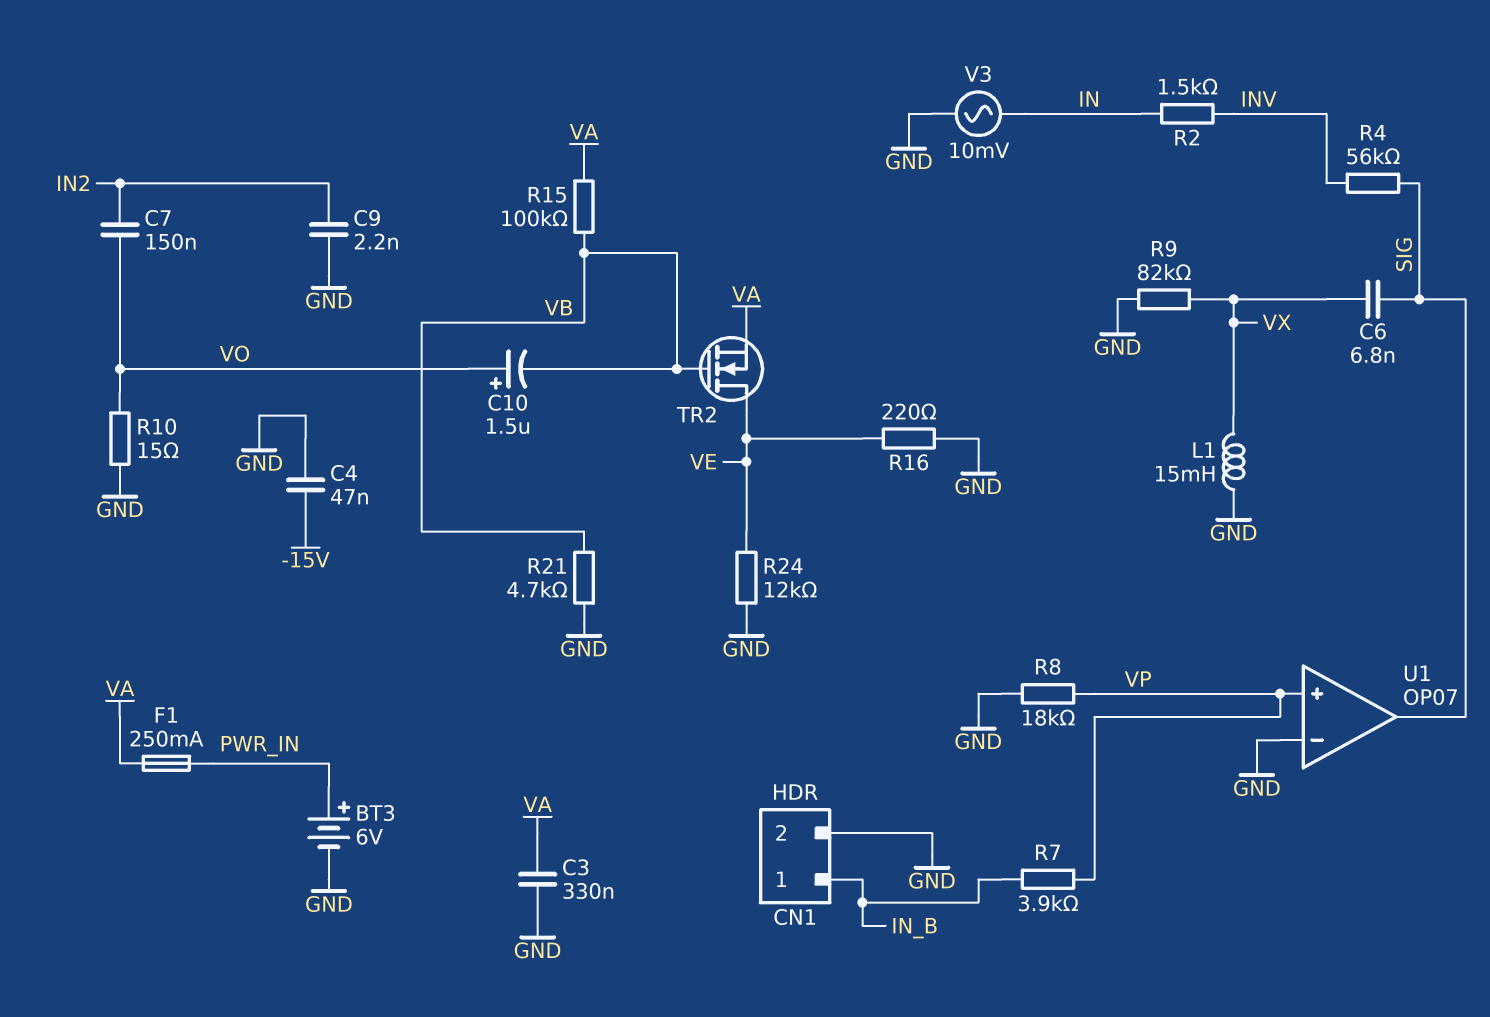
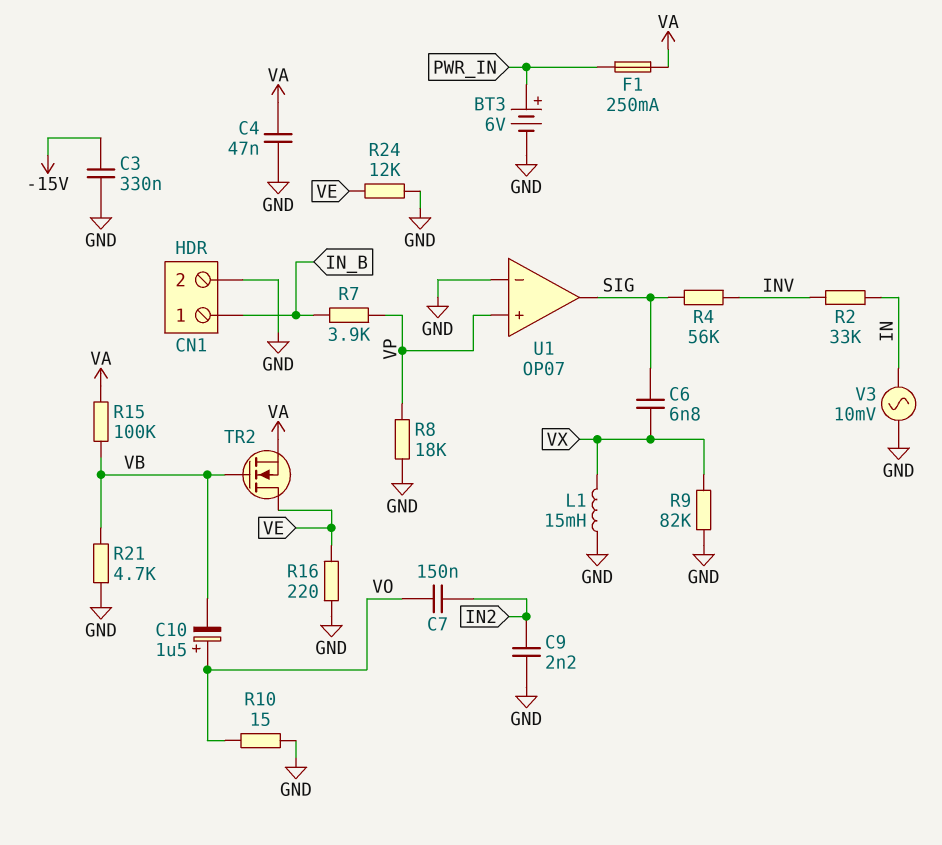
C3: 330nF (GND, VA) -> 330nF (-15V, GND)
C4: 47nF (-15V, GND) -> 47nF (GND, VA)
R2: 1.5k (IN, INV) -> 33k (IN, INV)

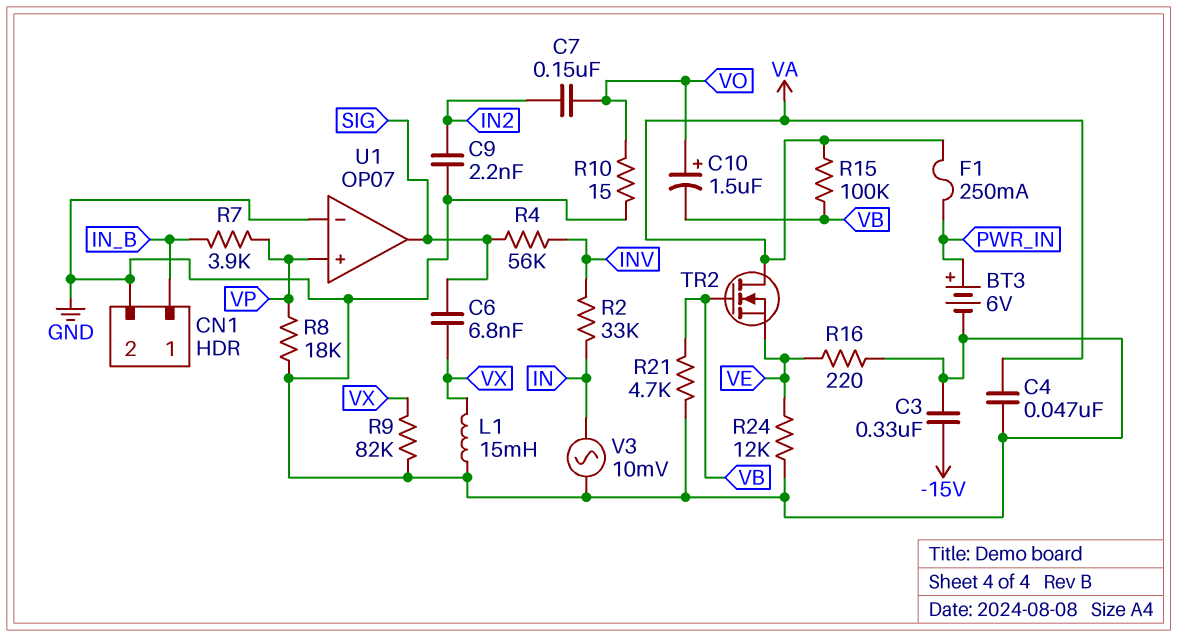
TR2: NMOS (G VB, D VE, S VA) -> NMOS (G VB, D VA, S VE)

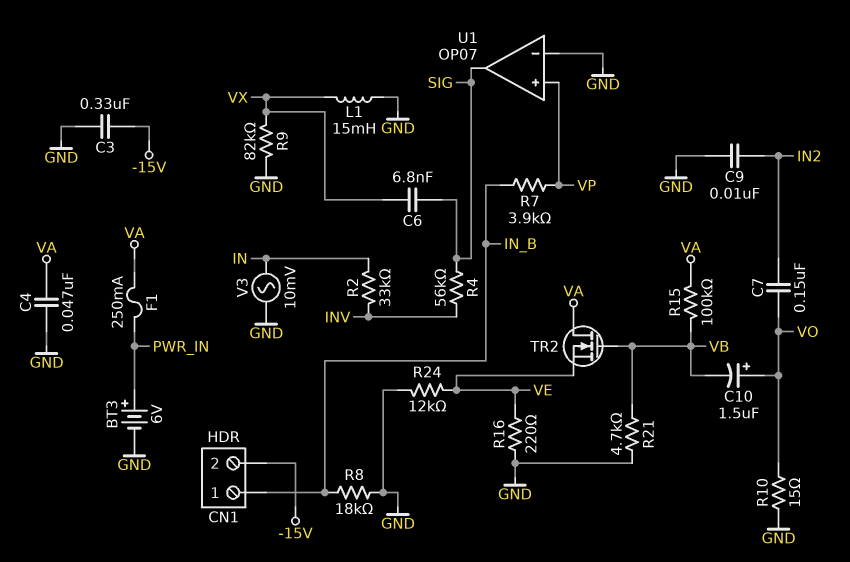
C9: 2.2nF (GND, IN2) -> 10nF (GND, IN2)
CN1 pin 2: GND -> -15V
R8: 18k (GND, VP) -> 18k (GND, IN_B)

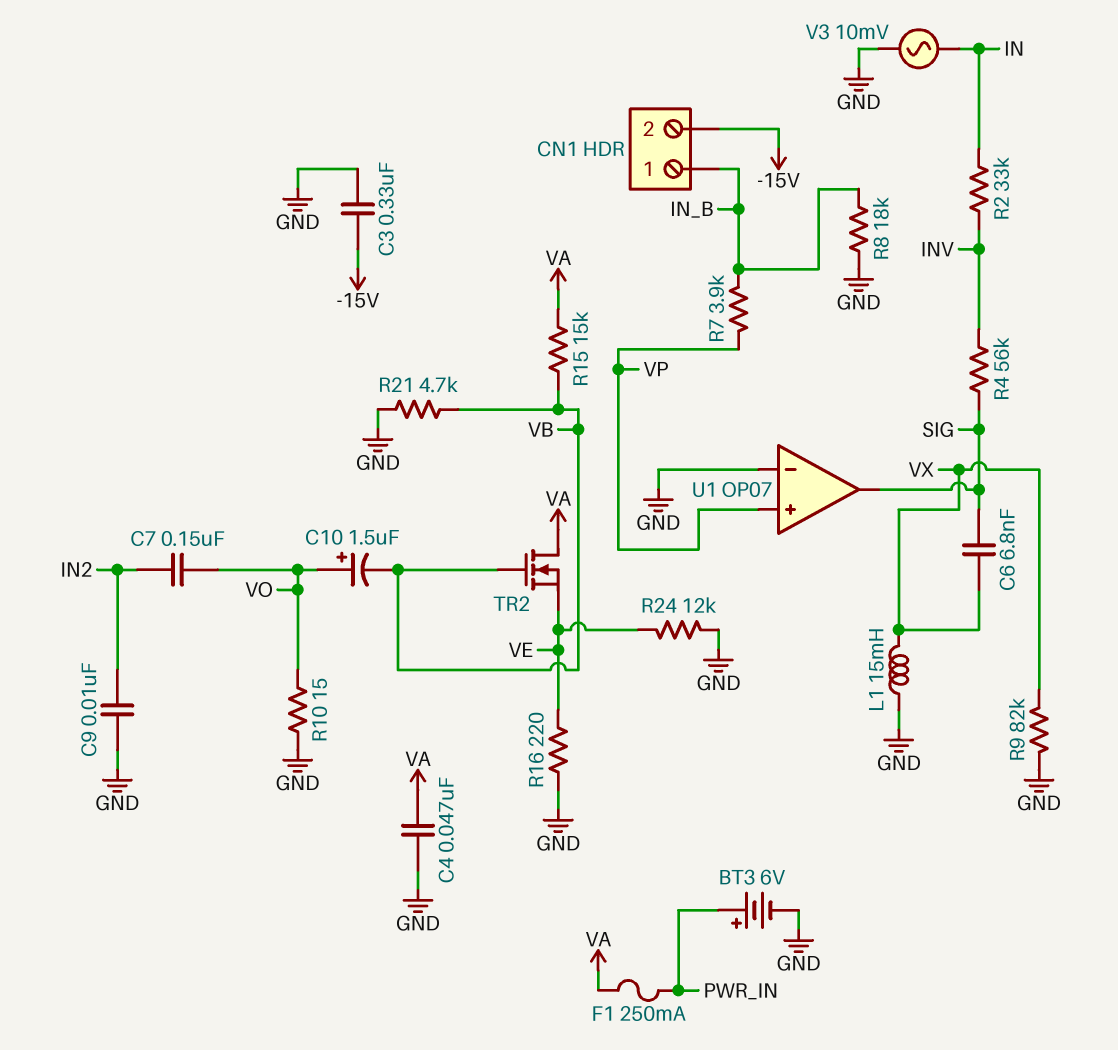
R15: 100k (VA, VB) -> 15k (VA, VB)

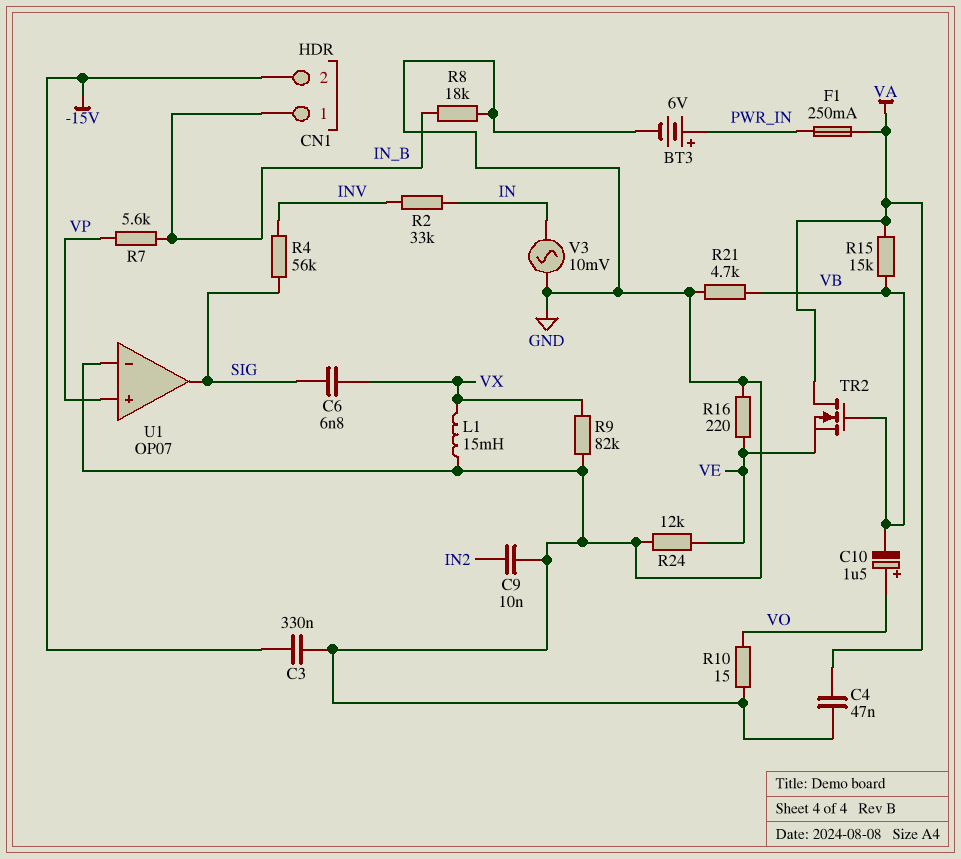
C7: 150nF (IN2, VO) -> none
R7: 3.9k (IN_B, VP) -> 5.6k (IN_B, VP)

